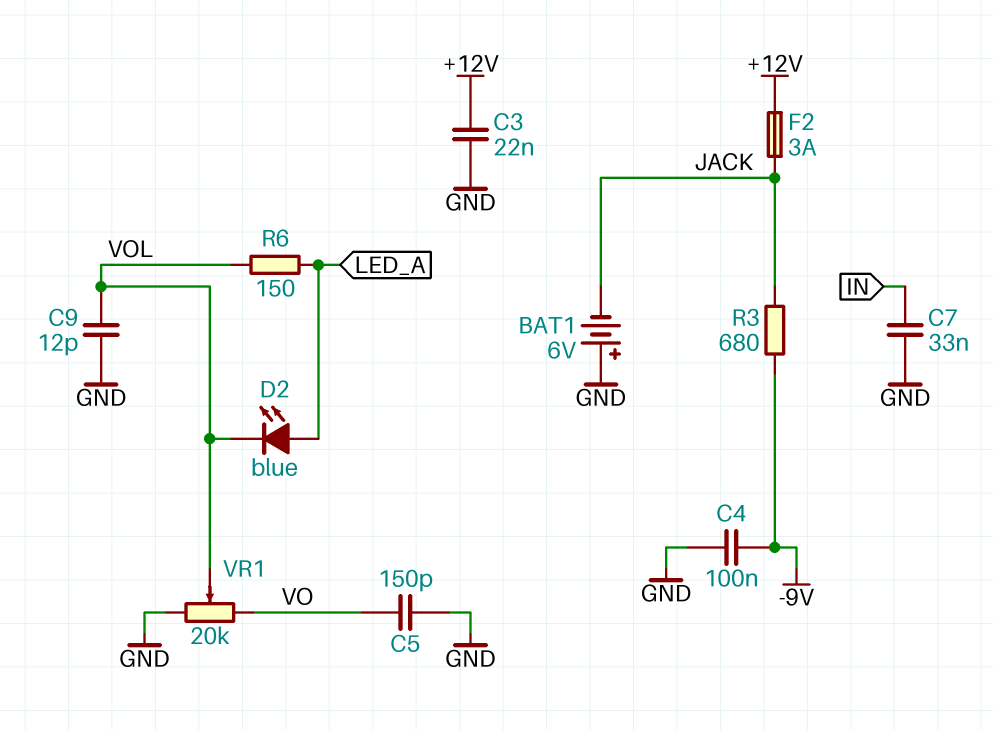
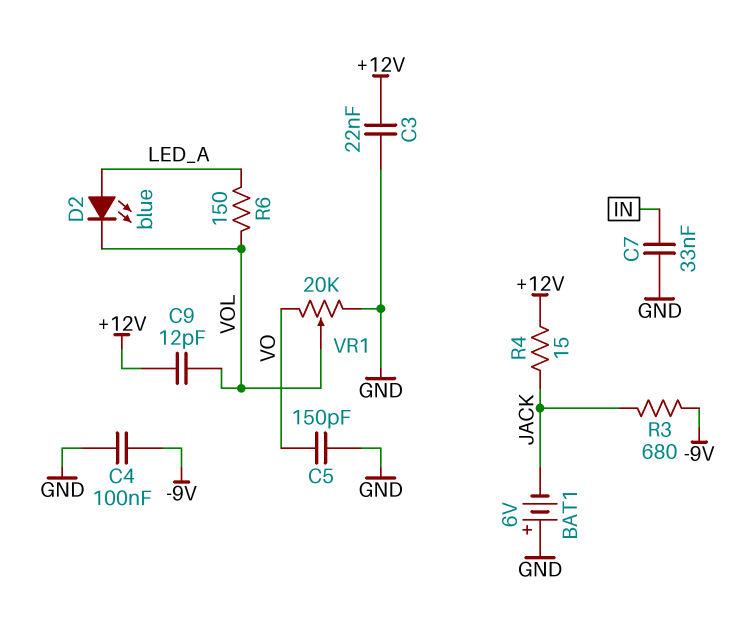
C9: 12pF (GND, VOL) -> 12pF (+12V, VOL)
F2: 3A (+12V, JACK) -> none
R4: none -> 15 (+12V, JACK)

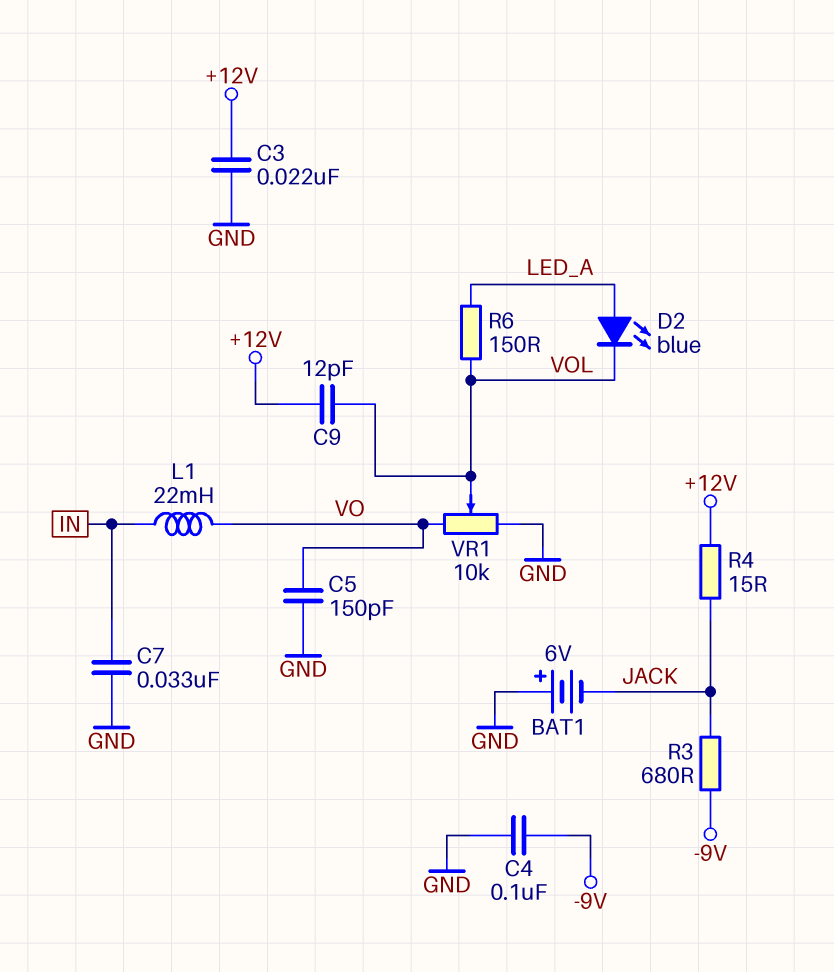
L1: none -> 22mH (IN, VO)
VR1: 20k (GND, VO, wiper VOL) -> 10k (GND, VO, wiper VOL)

